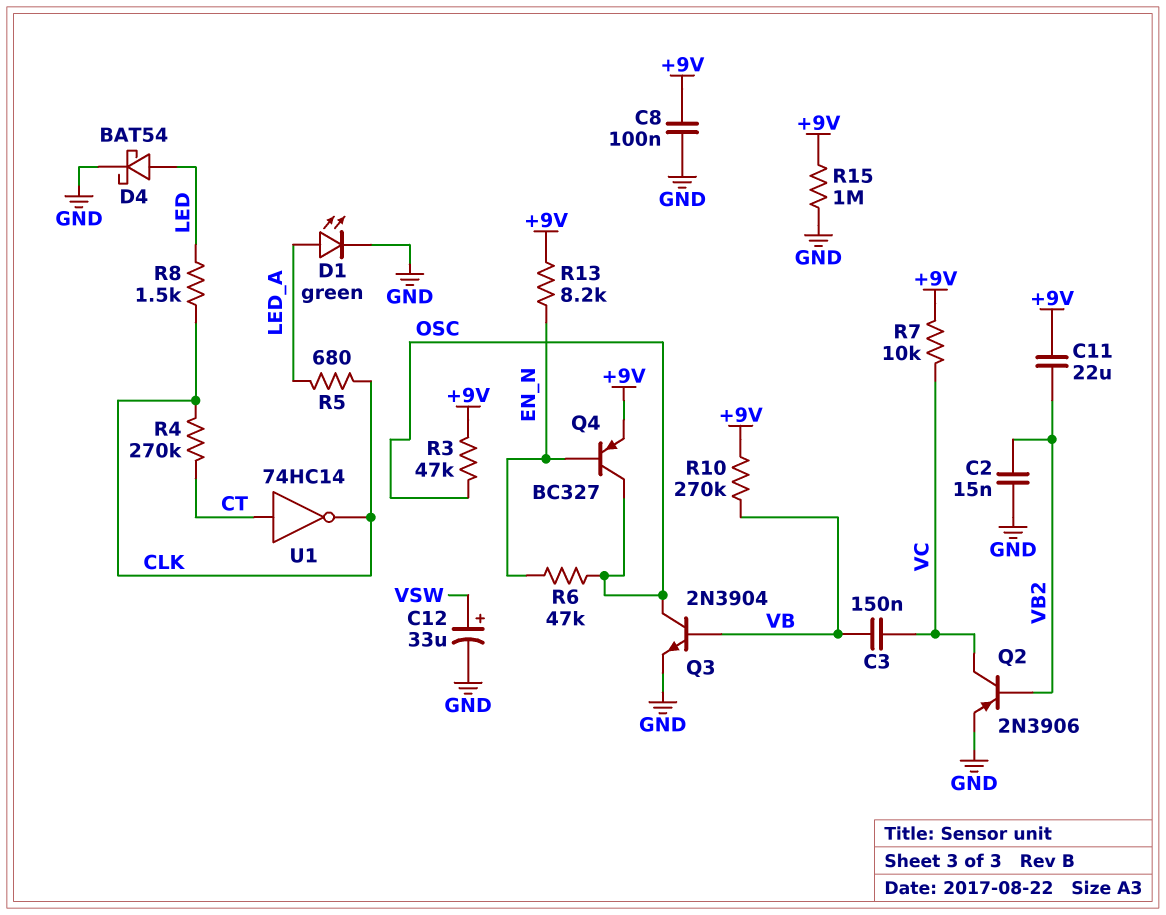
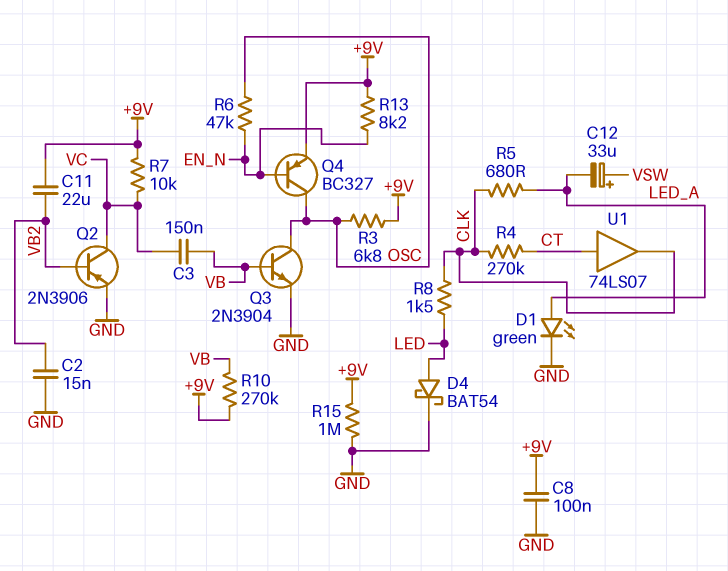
C12: 33uF (plus VSW, minus GND) -> 33uF (plus VSW, minus LED_A)
R3: 47k (+9V, OSC) -> 6.8k (+9V, OSC)
U1: NOT 74HC14 (in CT, out CLK) -> buffer 74LS07 (in CT, out CLK)

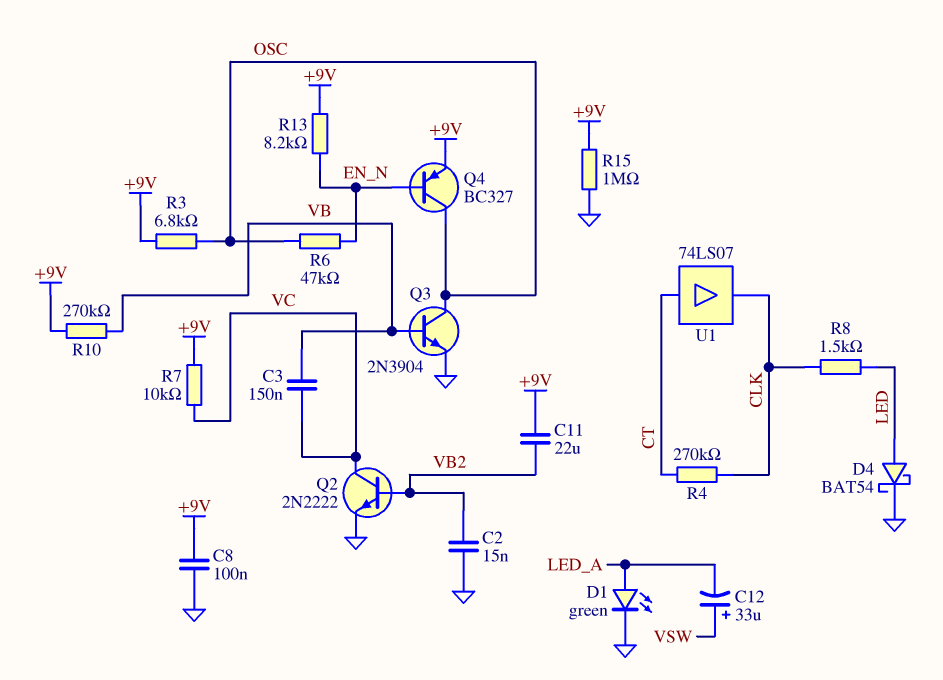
Q2: PNP 2N3906 (B VB2, C VC, E GND) -> NPN 2N2222 (B VB2, C VC, E GND)
R5: 680 (CLK, LED_A) -> none

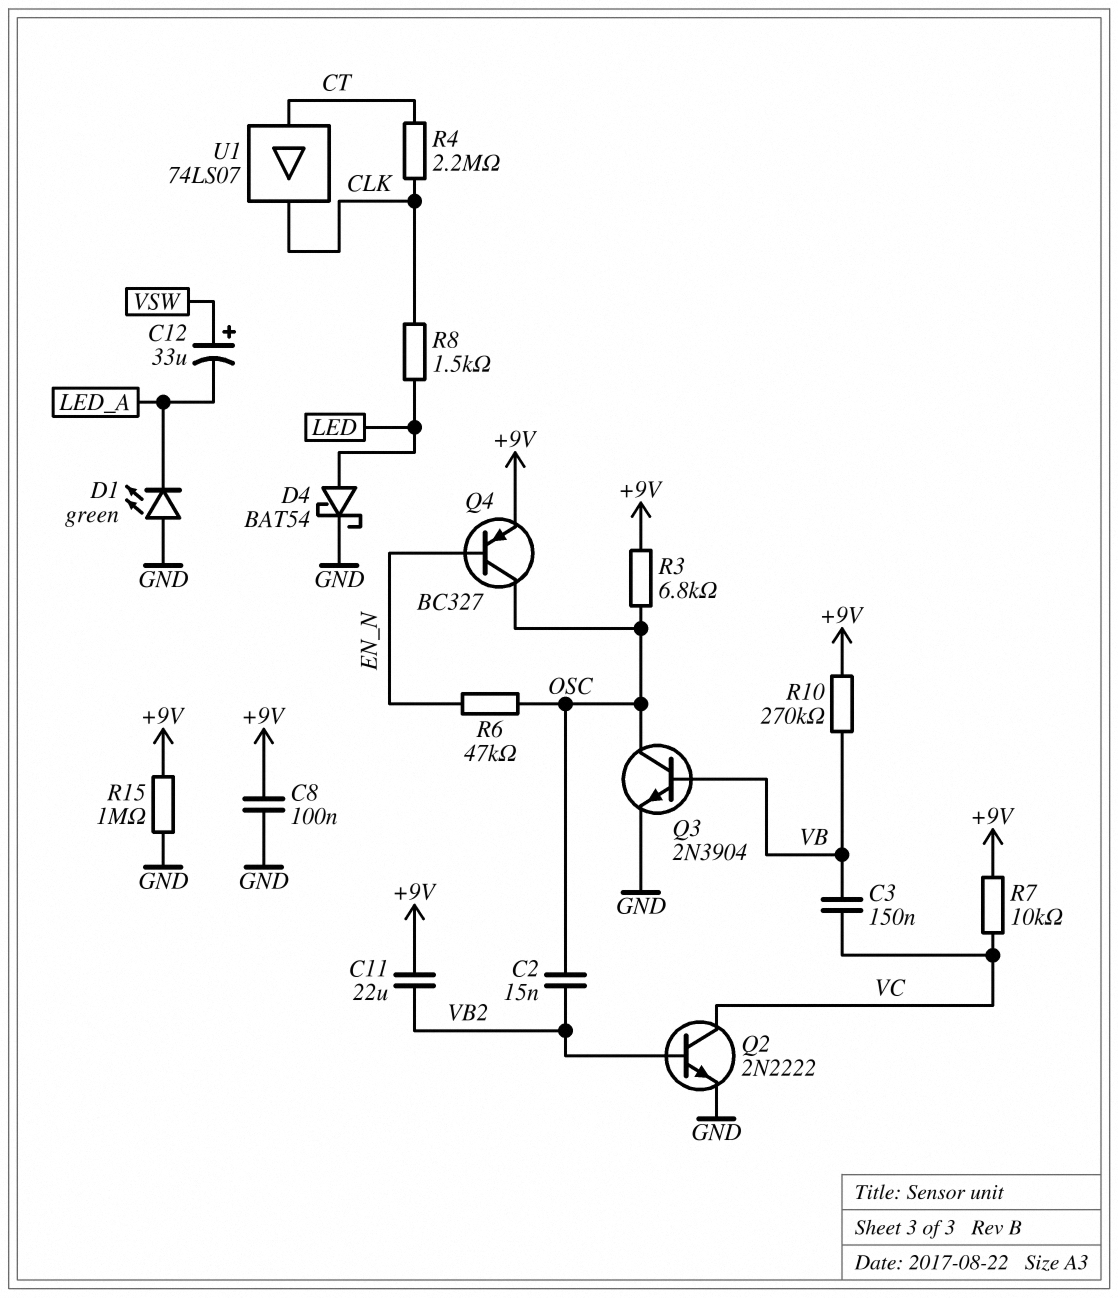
C2: 15nF (GND, VB2) -> 15nF (OSC, VB2)
D1: LED green (A LED_A, K GND) -> LED green (A GND, K LED_A)
R4: 270k (CLK, CT) -> 2.2M (CLK, CT)
R13: 8.2k (+9V, EN_N) -> none

